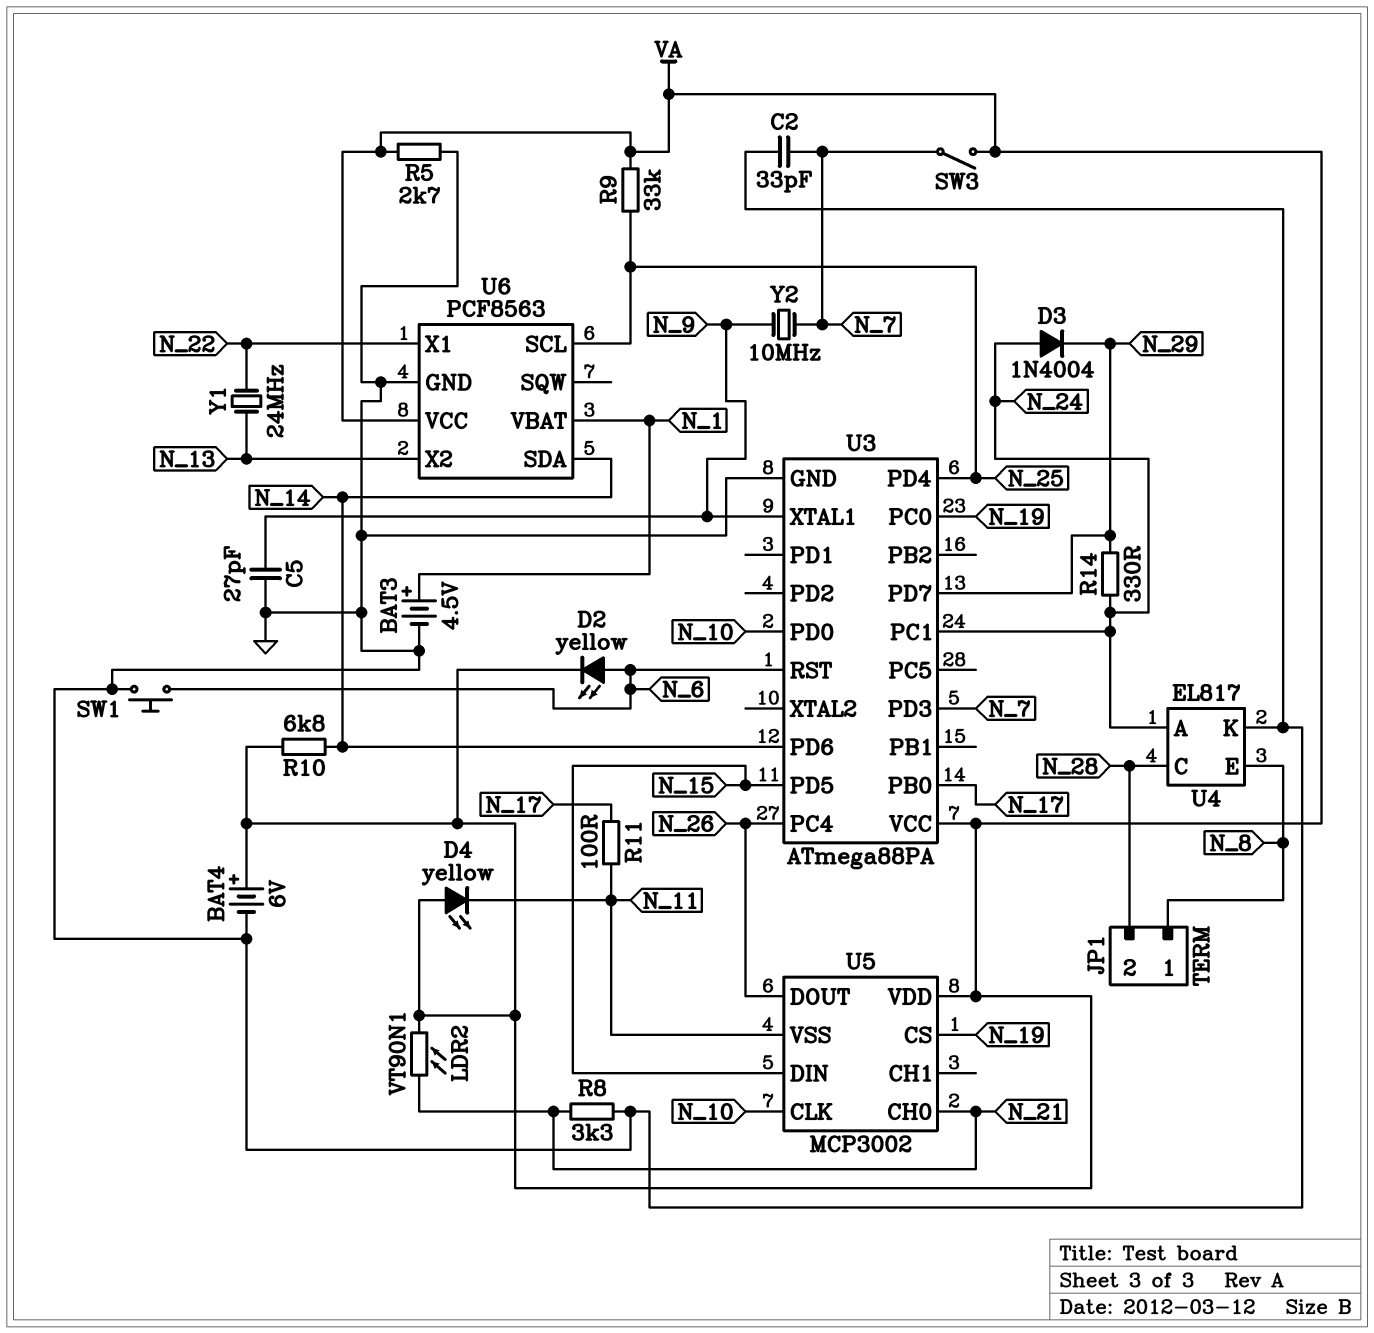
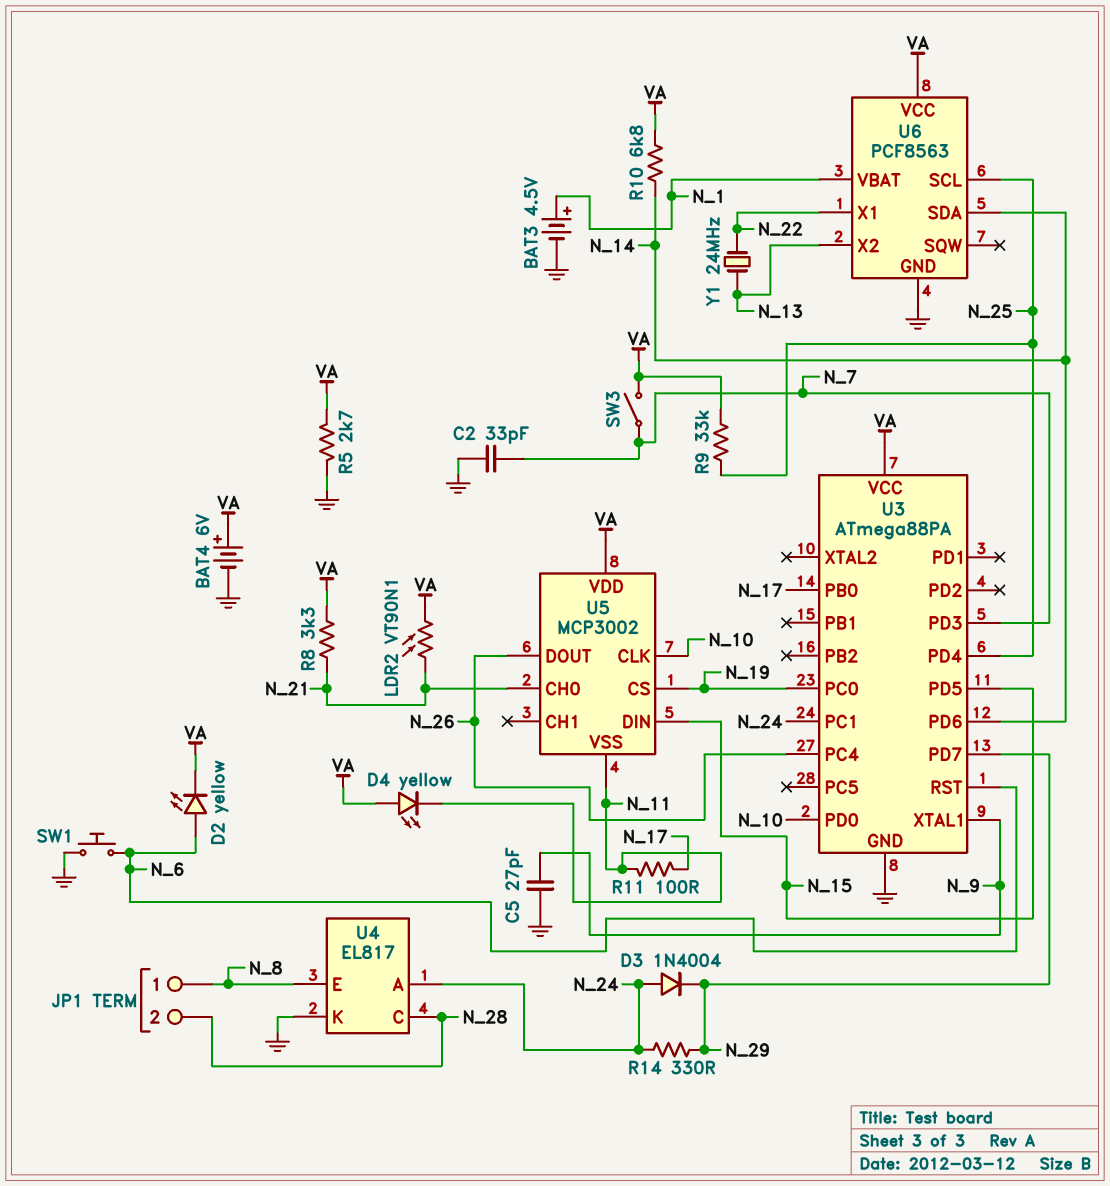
R8: 3.3k (GND, N_21) -> 3.3k (N_21, VA)
Y2: 10MHz (N_7, N_9) -> none

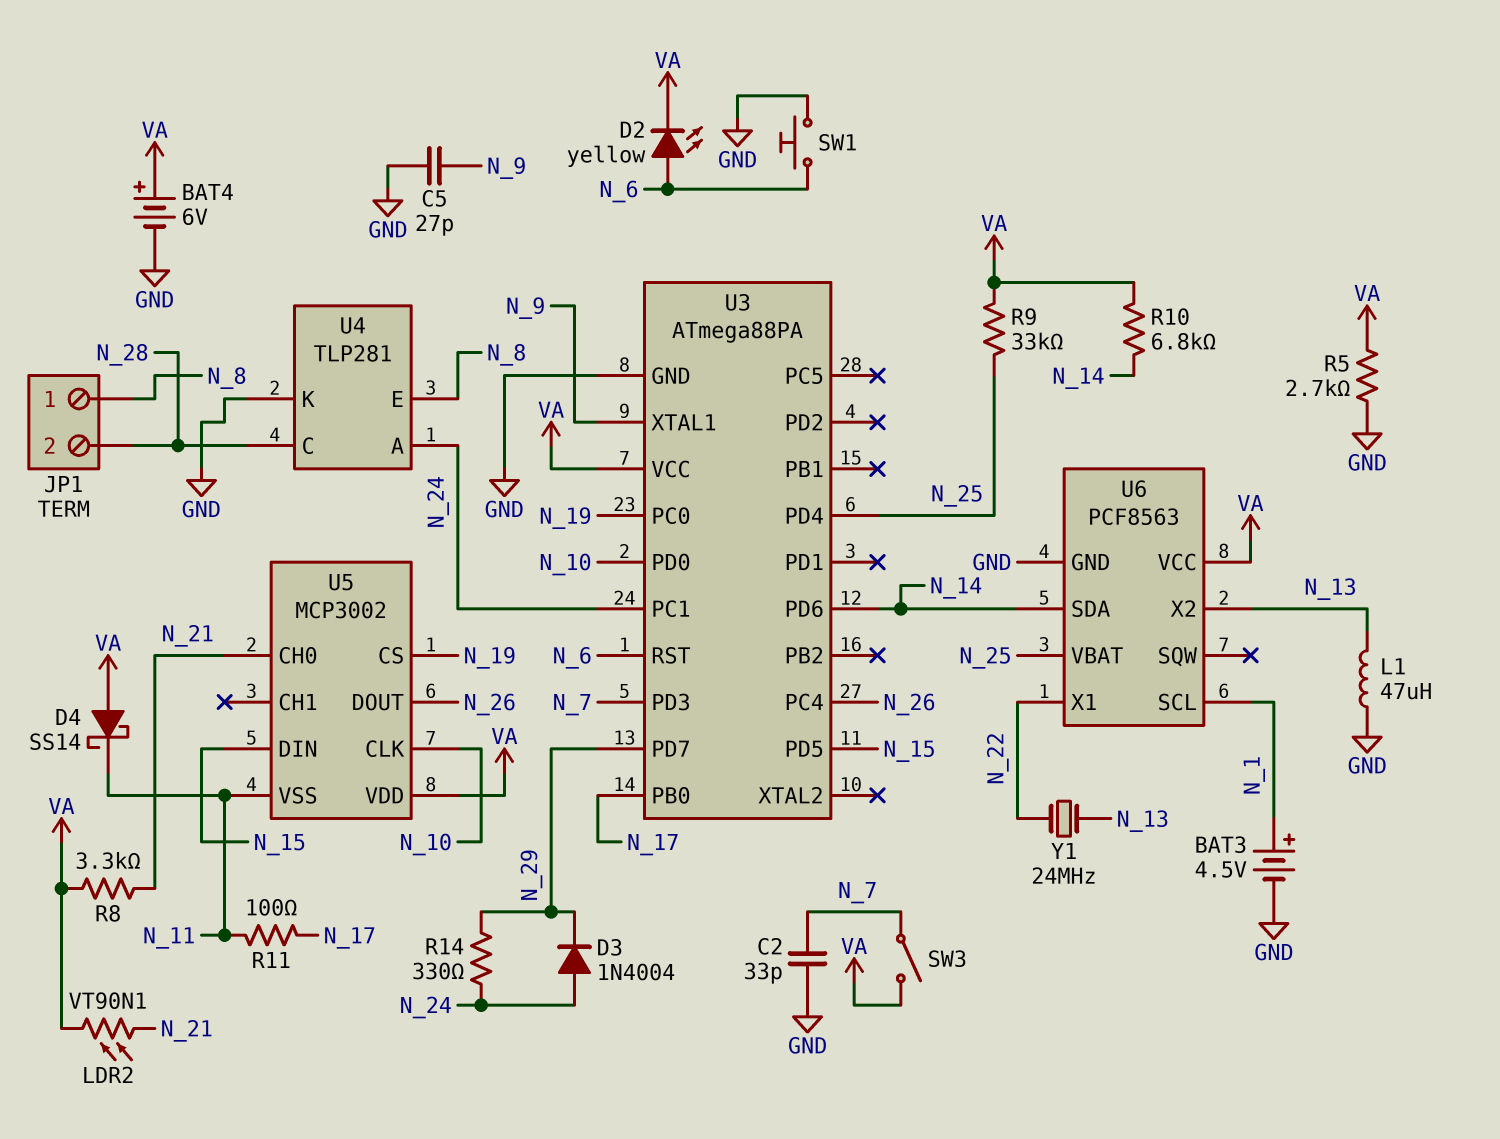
D4: LED yellow (A VA, K N_11) -> schottky SS14 (A VA, K N_11)
L1: none -> 47uH (GND, N_13)
U4: EL817 -> TLP281
U6 pin SCL: N_25 -> N_1
U6 pin VBAT: N_1 -> N_25

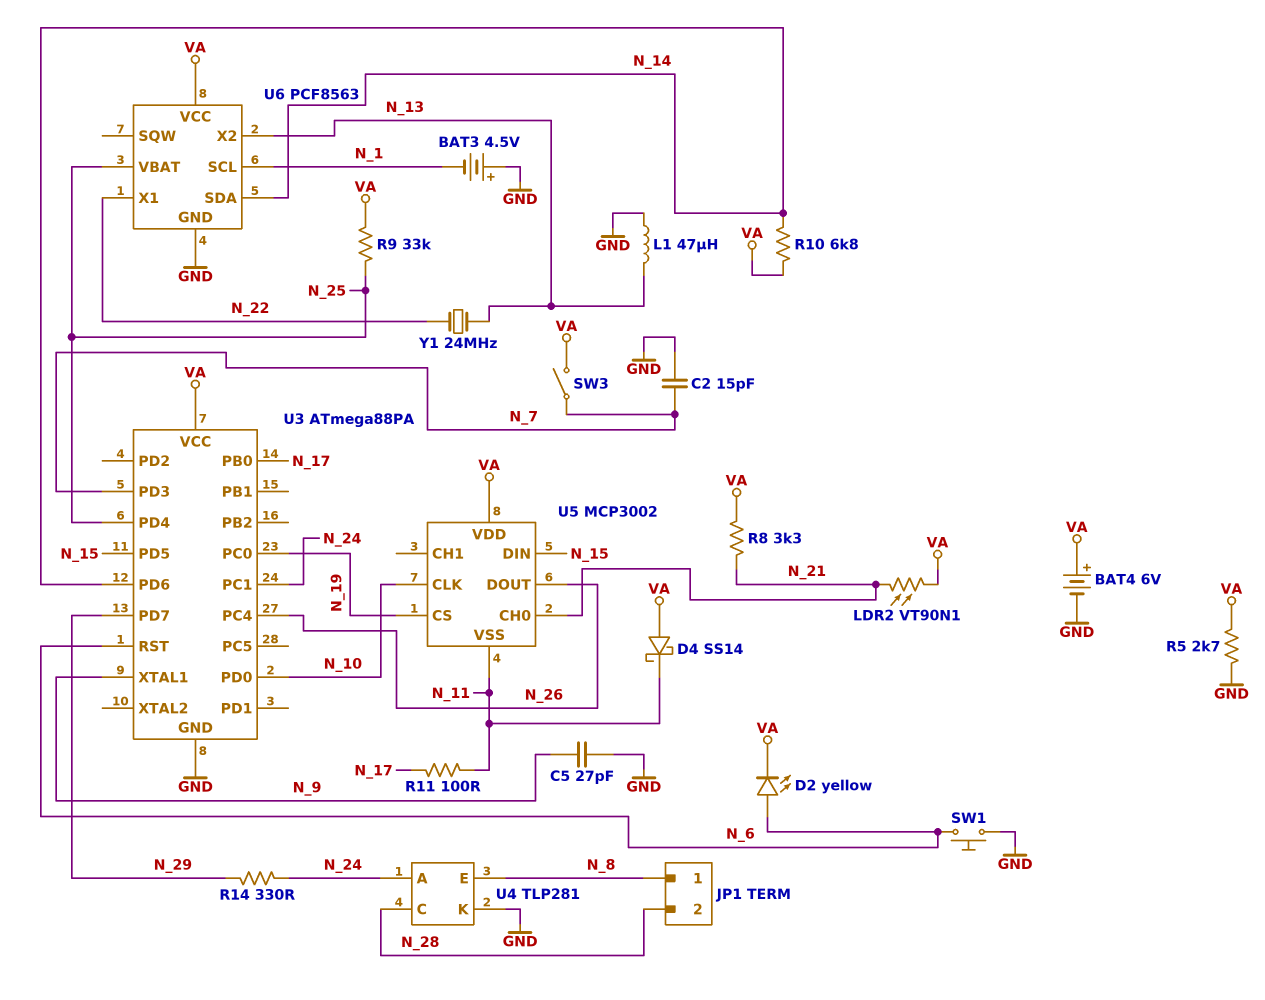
BAT3: 4.5V (plus N_1, minus GND) -> 4.5V (plus GND, minus N_1)
C2: 33pF (GND, N_7) -> 15pF (GND, N_7)
D3: diode 1N4004 (A N_24, K N_29) -> none

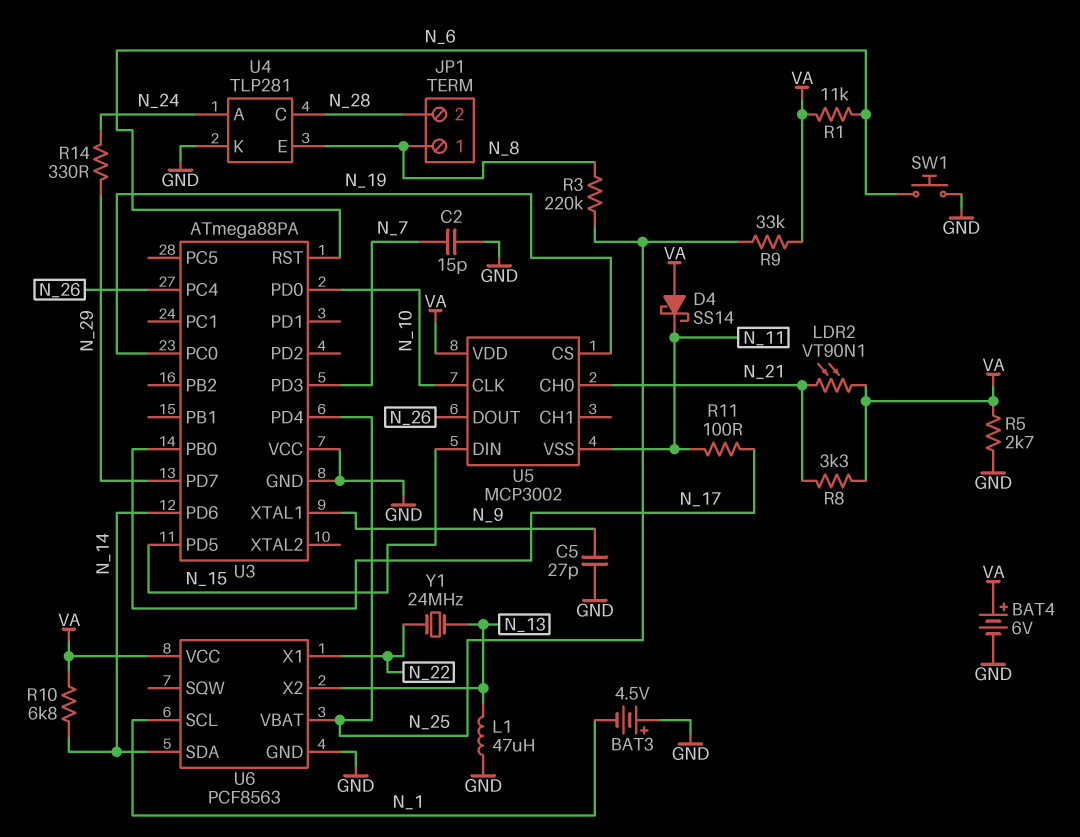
D2: LED yellow (A N_6, K VA) -> none
R1: none -> 11k (N_6, VA)
R3: none -> 220k (N_8, N_25)
SW3: switch (N_7, VA) -> none
U3 pin PC1: N_24 -> none
U3 pin VCC: VA -> GND

